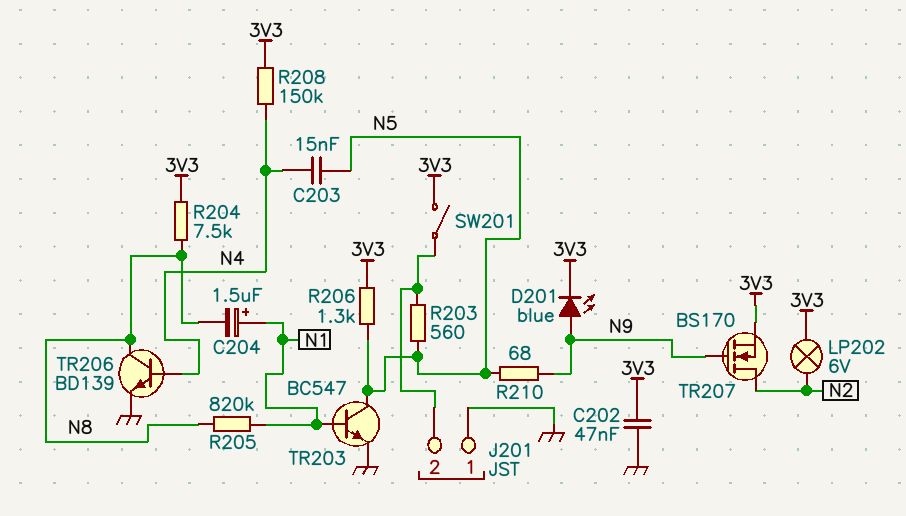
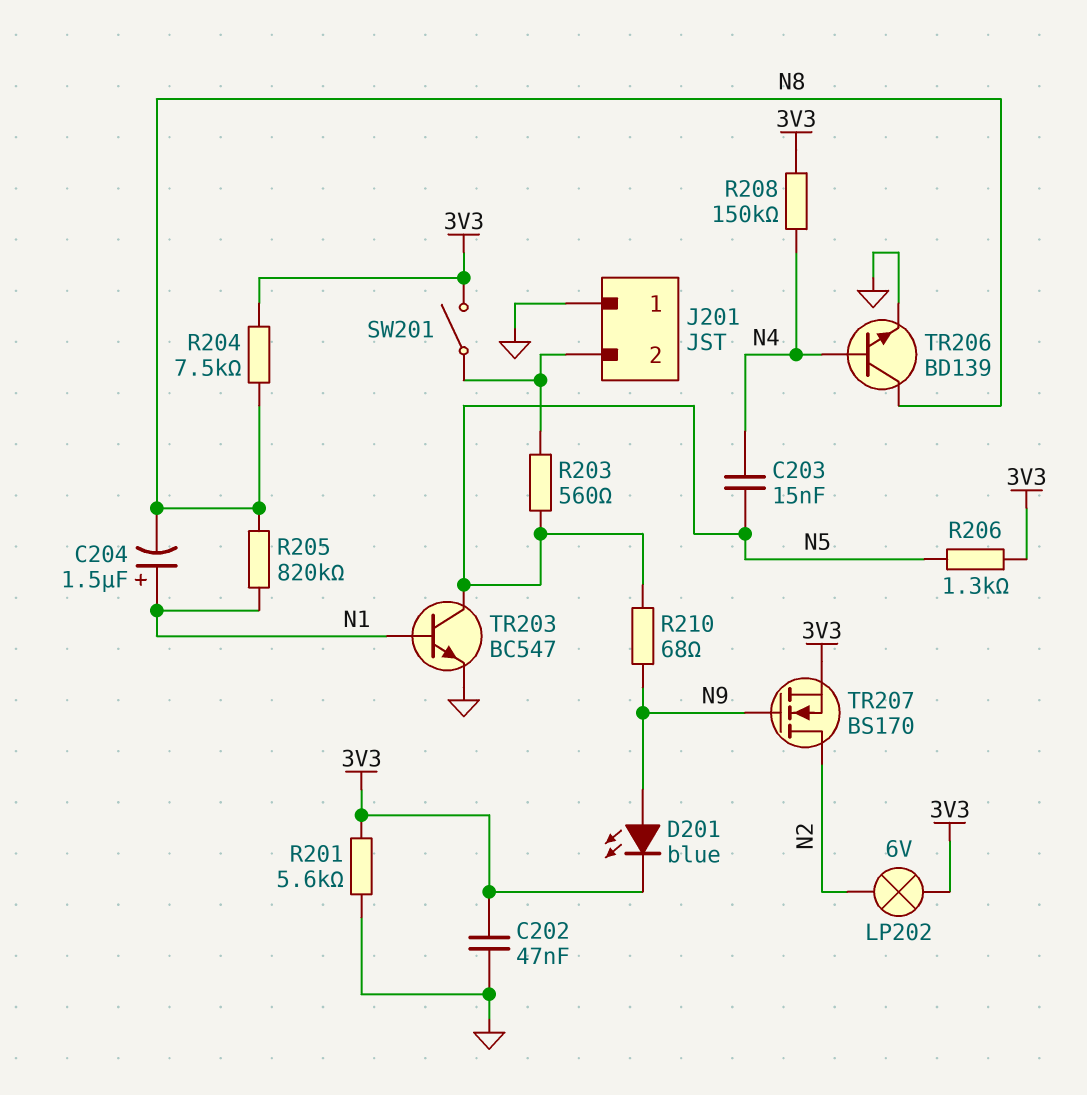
R201: none -> 5.6k (3V3, GND)

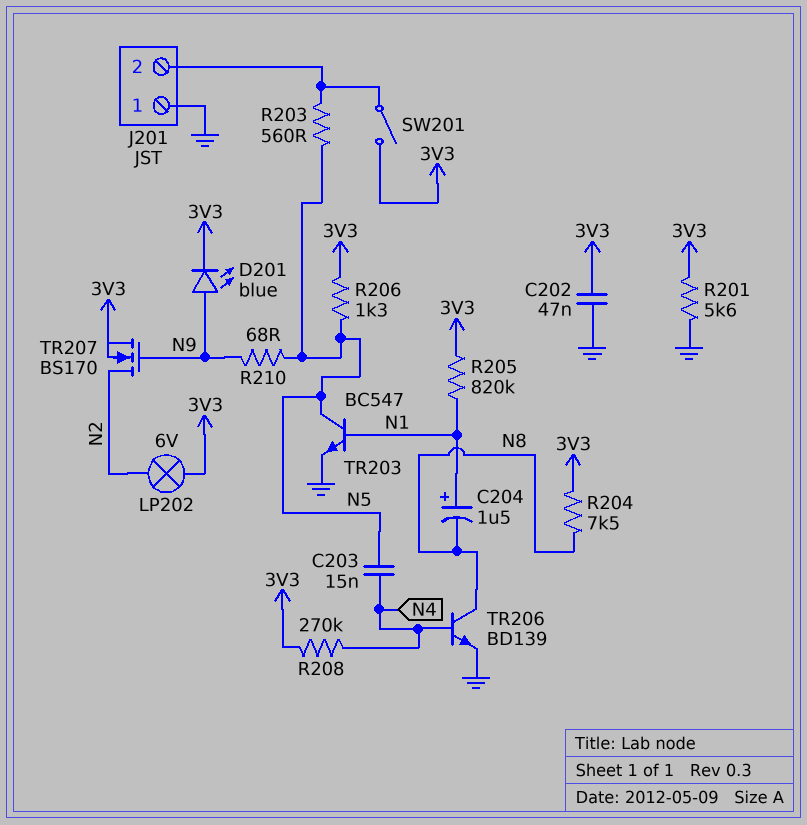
R205: 820k (N1, N8) -> 820k (3V3, N1)
R208: 150k (3V3, N4) -> 270k (3V3, N4)

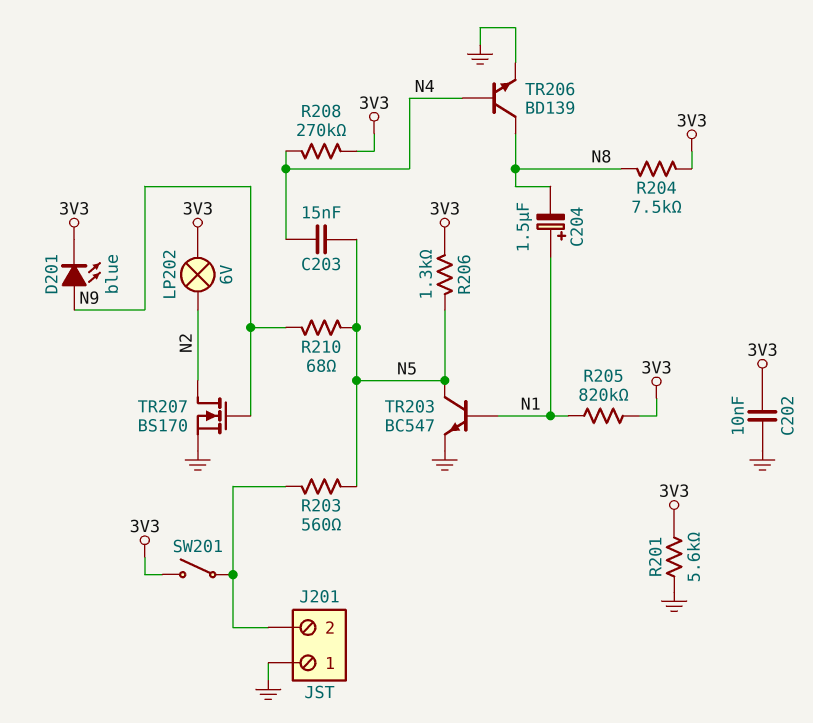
C202: 47nF (3V3, GND) -> 10nF (3V3, GND)
TR207: NMOS BS170 (G N9, D N2, S 3V3) -> NMOS BS170 (G N9, D N2, S GND)

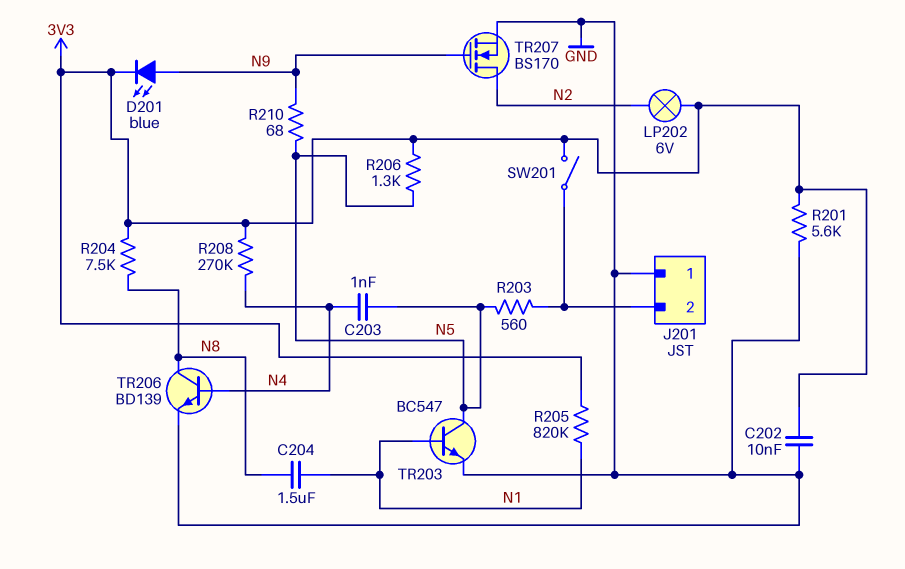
C203: 15nF (N4, N5) -> 1nF (N4, N5)
C204: 1.5uF (plus N1, minus N8) -> 1.5uF (N1, N8)

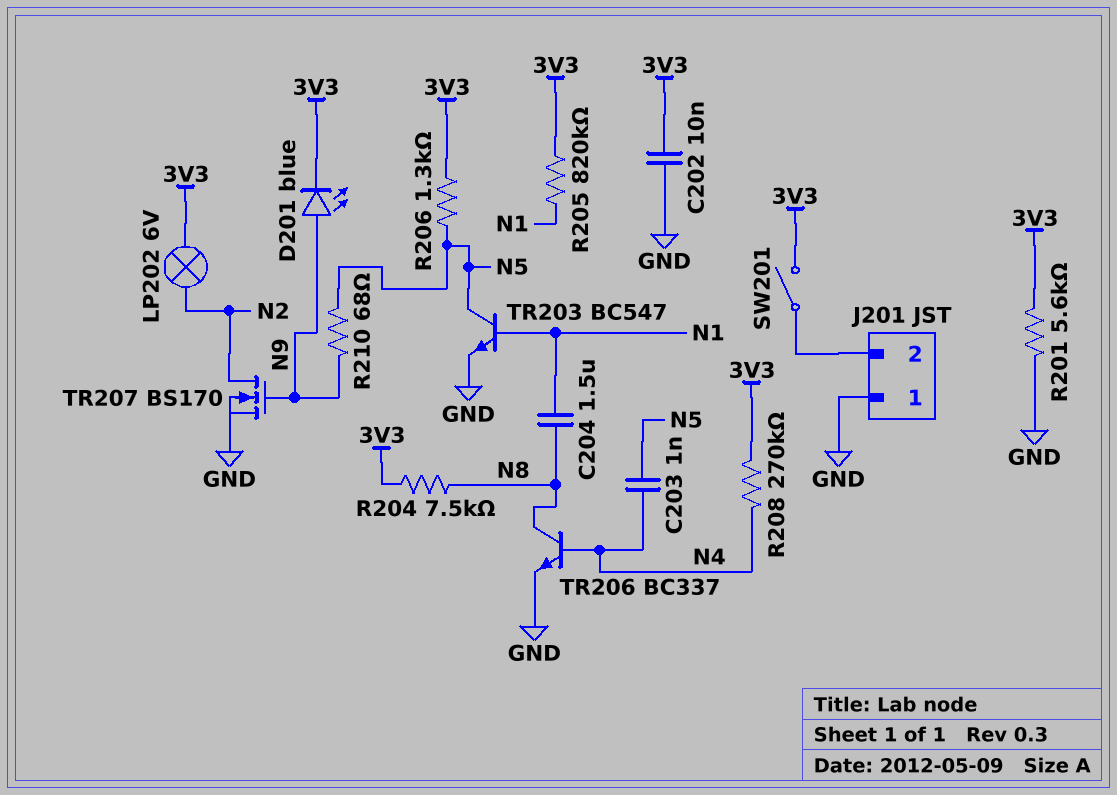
R203: 560 (J201/2, N5) -> none
TR206: NPN BD139 (B N4, C N8, E GND) -> NPN BC337 (B N4, C N8, E GND)

